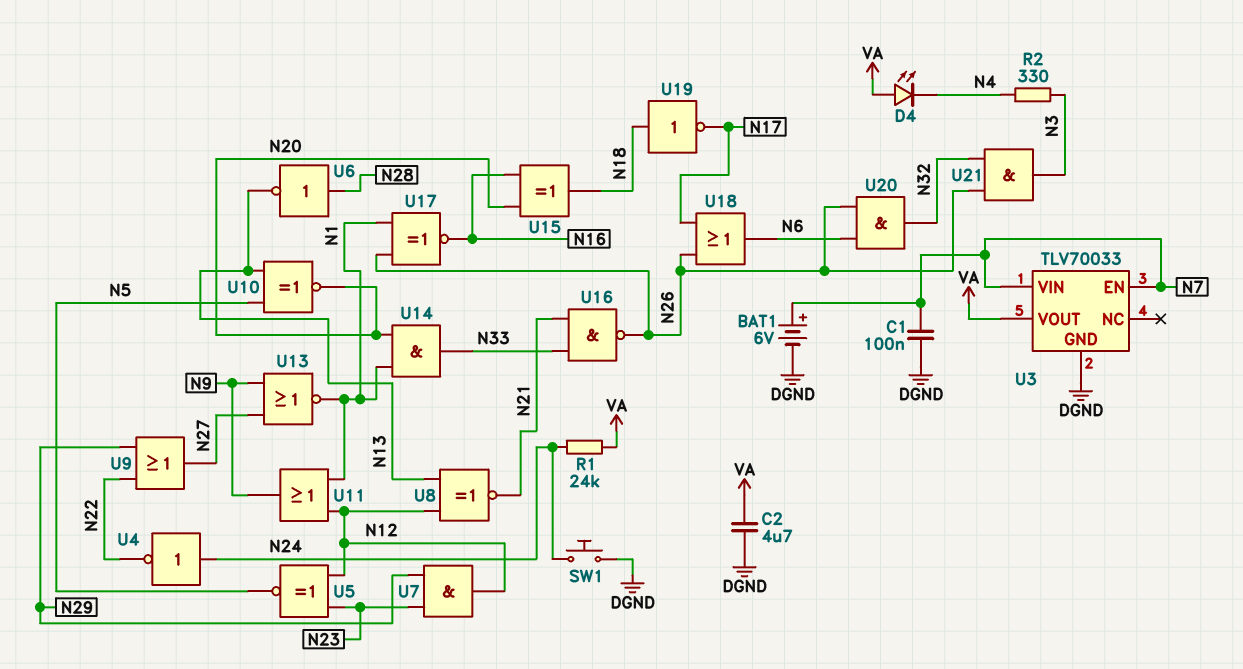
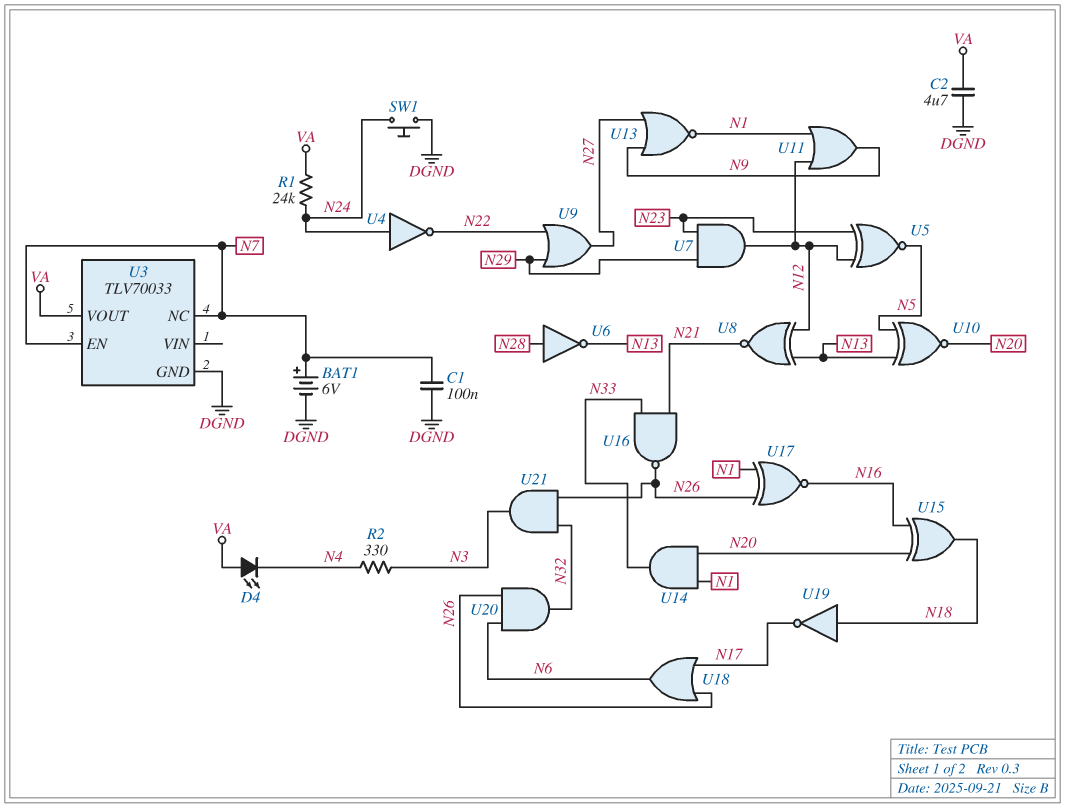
U3 pin NC: none -> N7
U3 pin VIN: N7 -> none

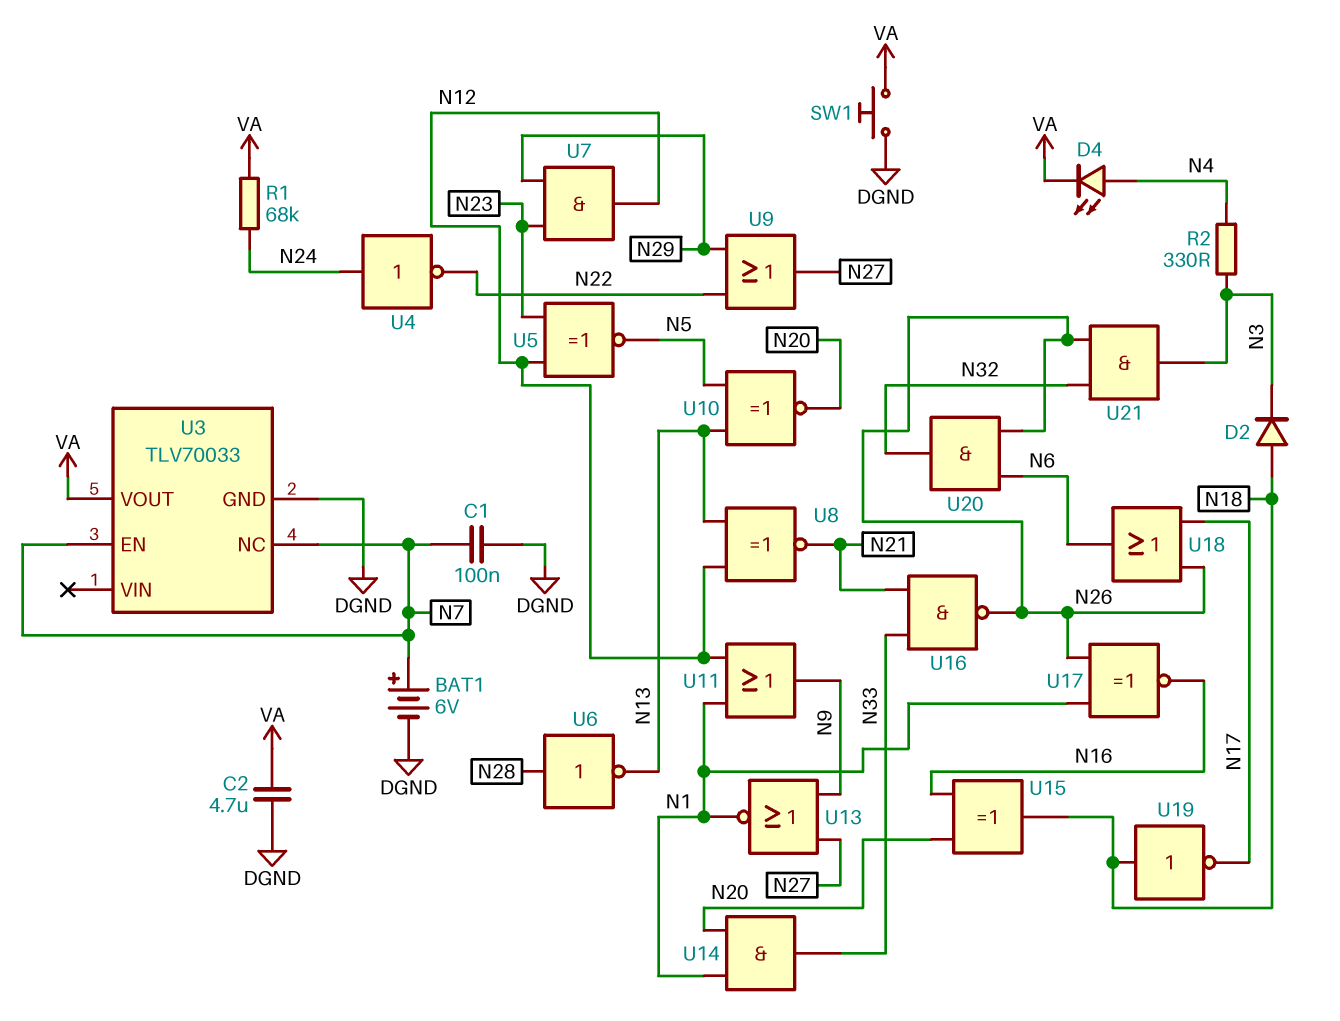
D2: none -> diode (A N18, K N3)
D4: LED (A VA, K N4) -> LED (A N4, K VA)
R1: 24k (N24, VA) -> 68k (N24, VA)
SW1: button (DGND, N24) -> button (DGND, VA)

